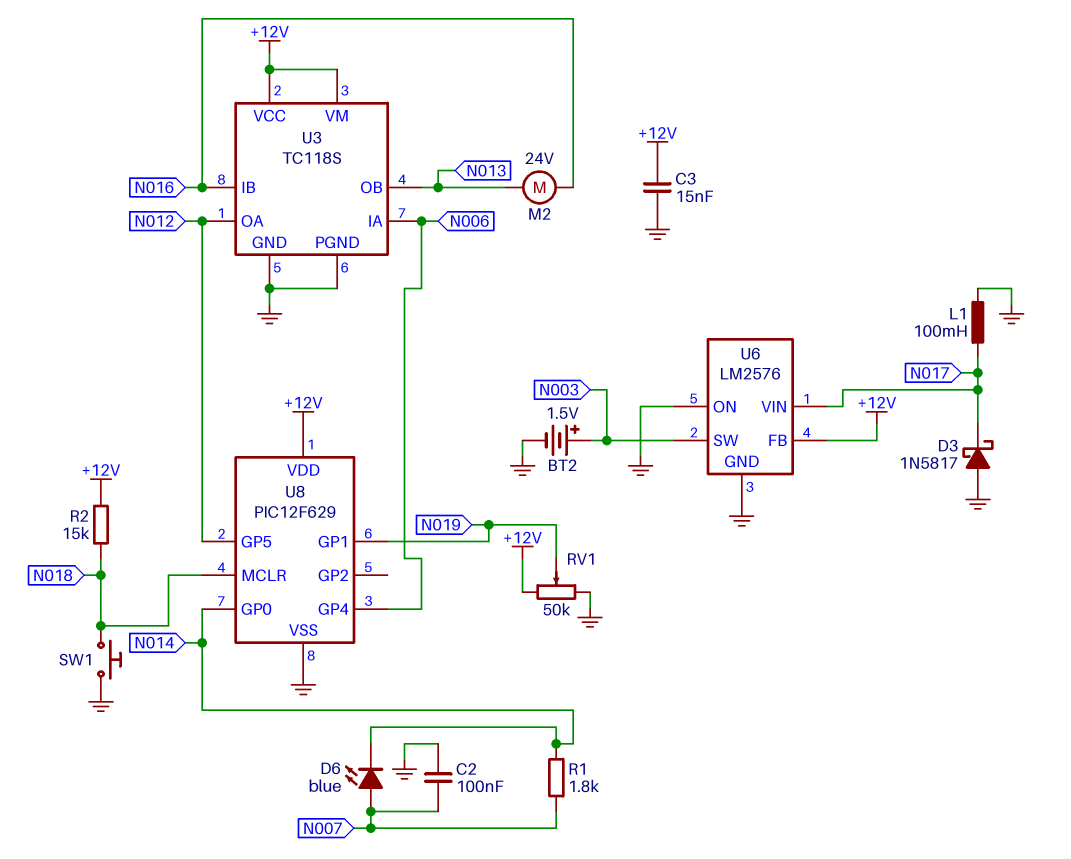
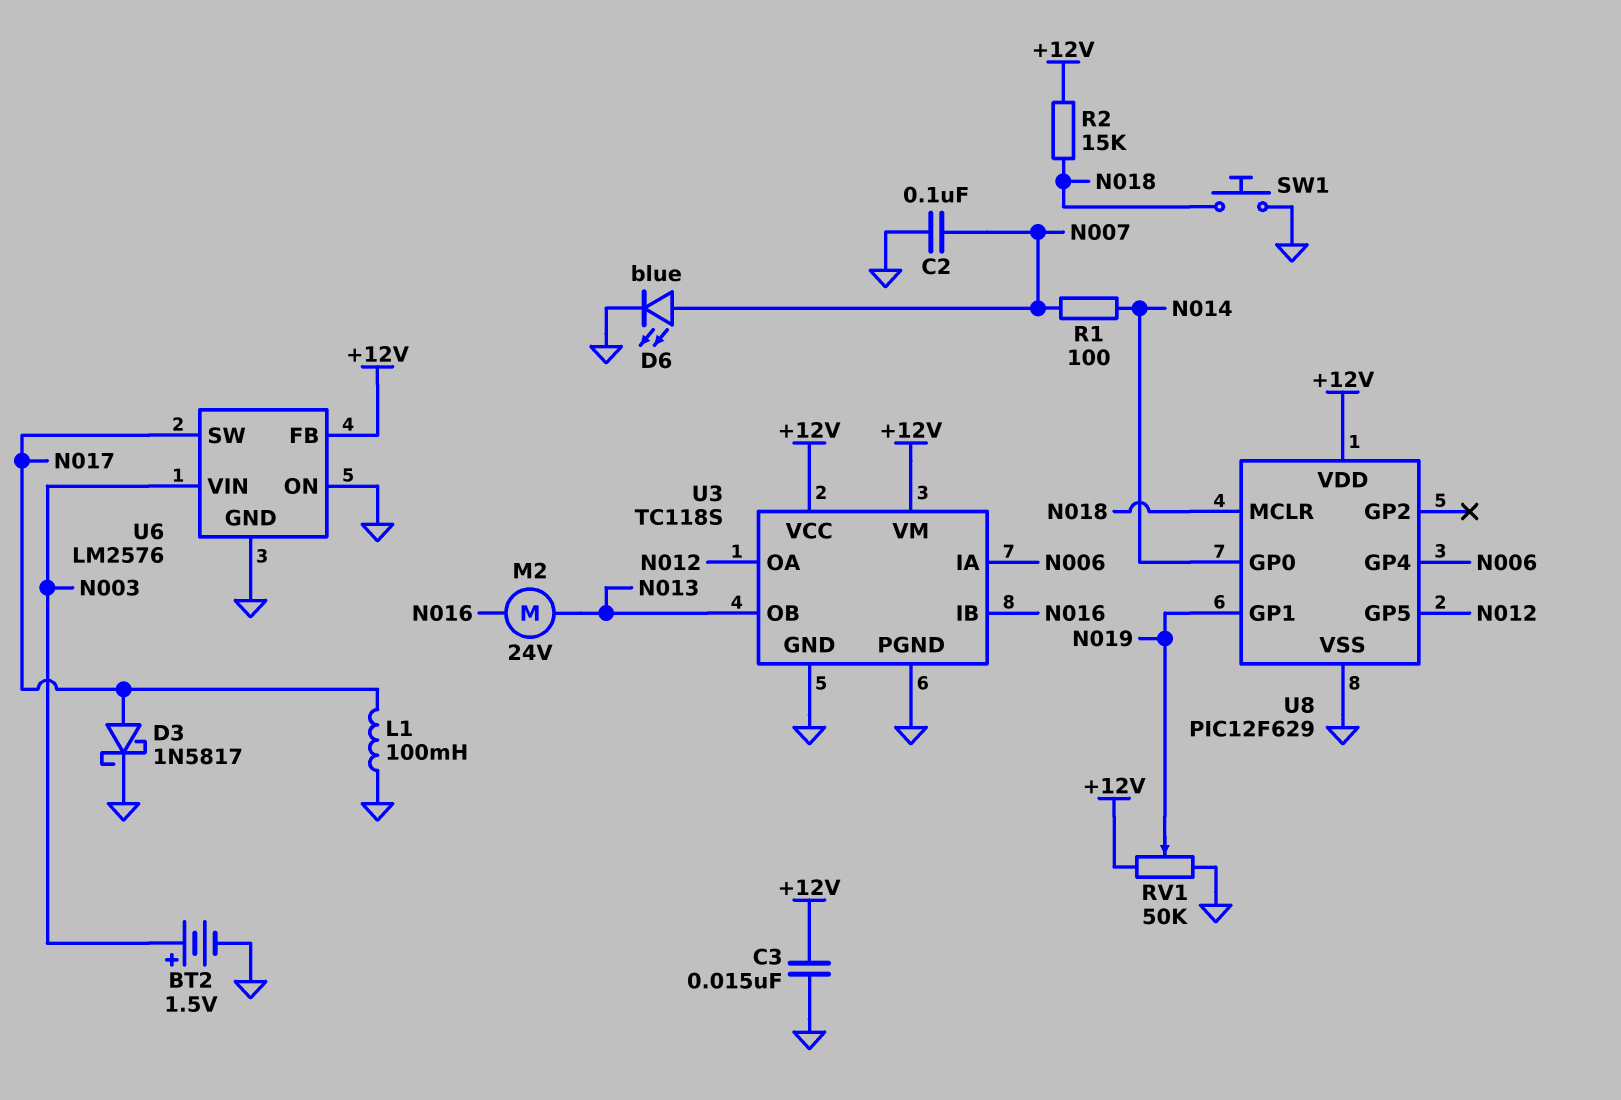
D3: schottky 1N5817 (A GND, K N017) -> schottky 1N5817 (A N017, K GND)
D6: LED blue (A N007, K N014) -> LED blue (A N007, K GND)
R1: 1.8k (N007, N014) -> 100 (N007, N014)
U6 pin SW: N003 -> N017
U6 pin VIN: N017 -> N003

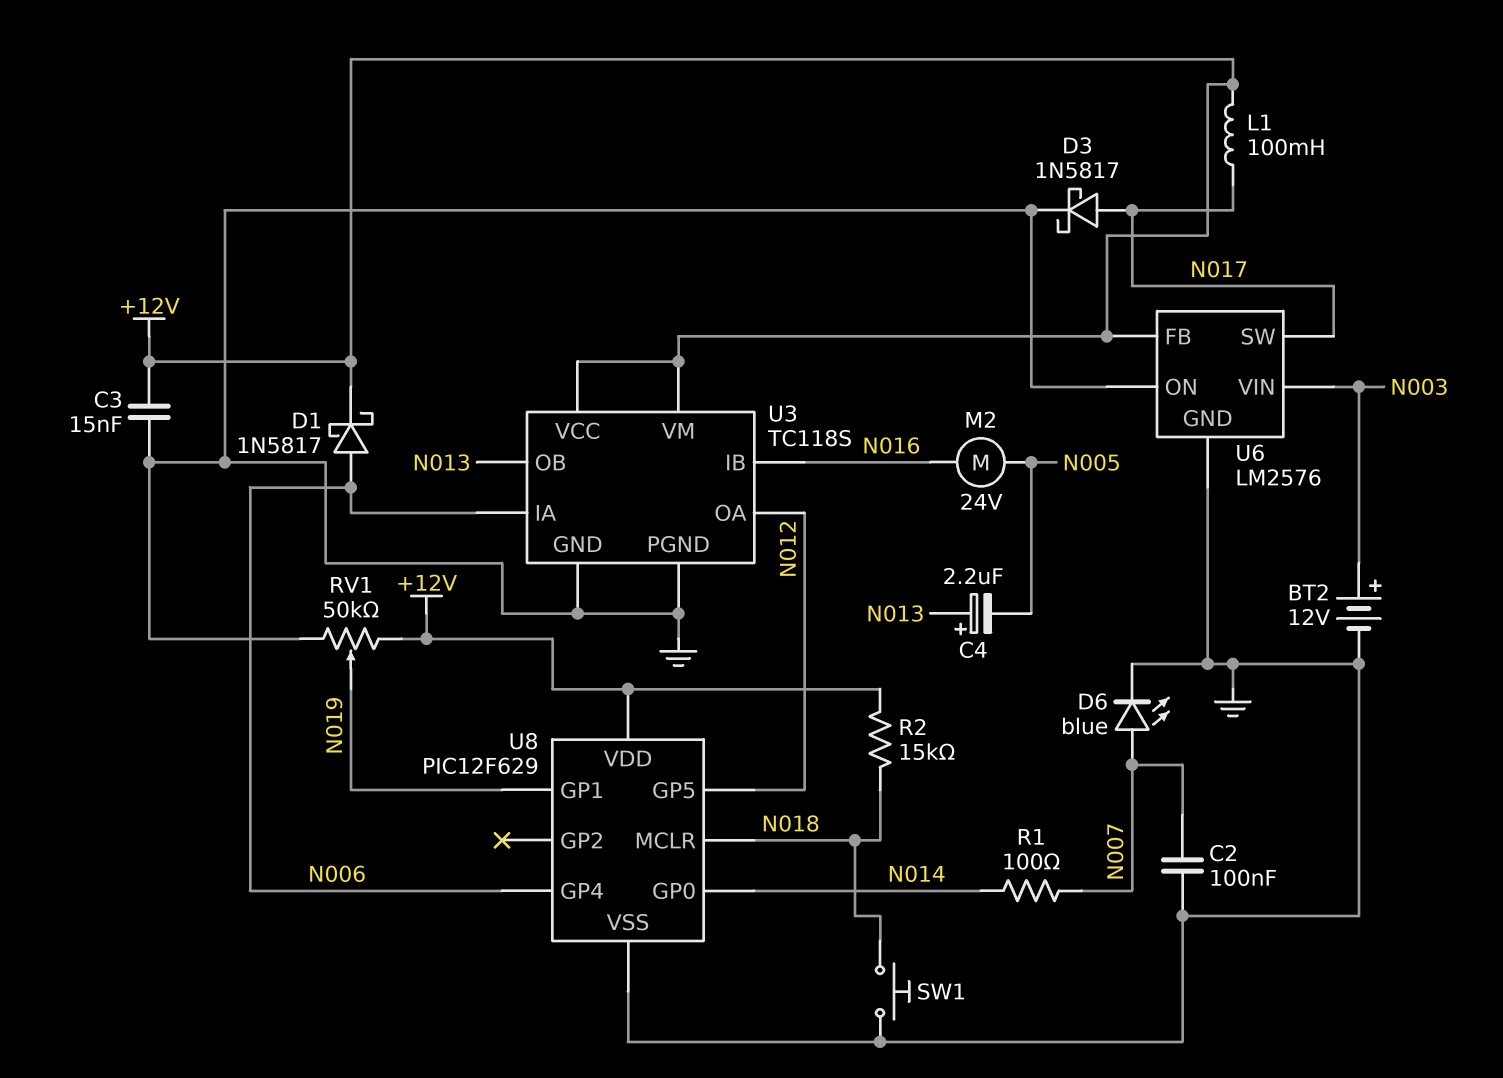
BT2: 1.5V (plus N003, minus GND) -> 12V (plus N003, minus GND)
C4: none -> 2.2uF (plus N013, minus N005)
D1: none -> schottky 1N5817 (A N006, K +12V)
L1: 100mH (GND, N017) -> 100mH (+12V, N017)
M2: motor 24V (N013, N016) -> motor 24V (N005, N016)

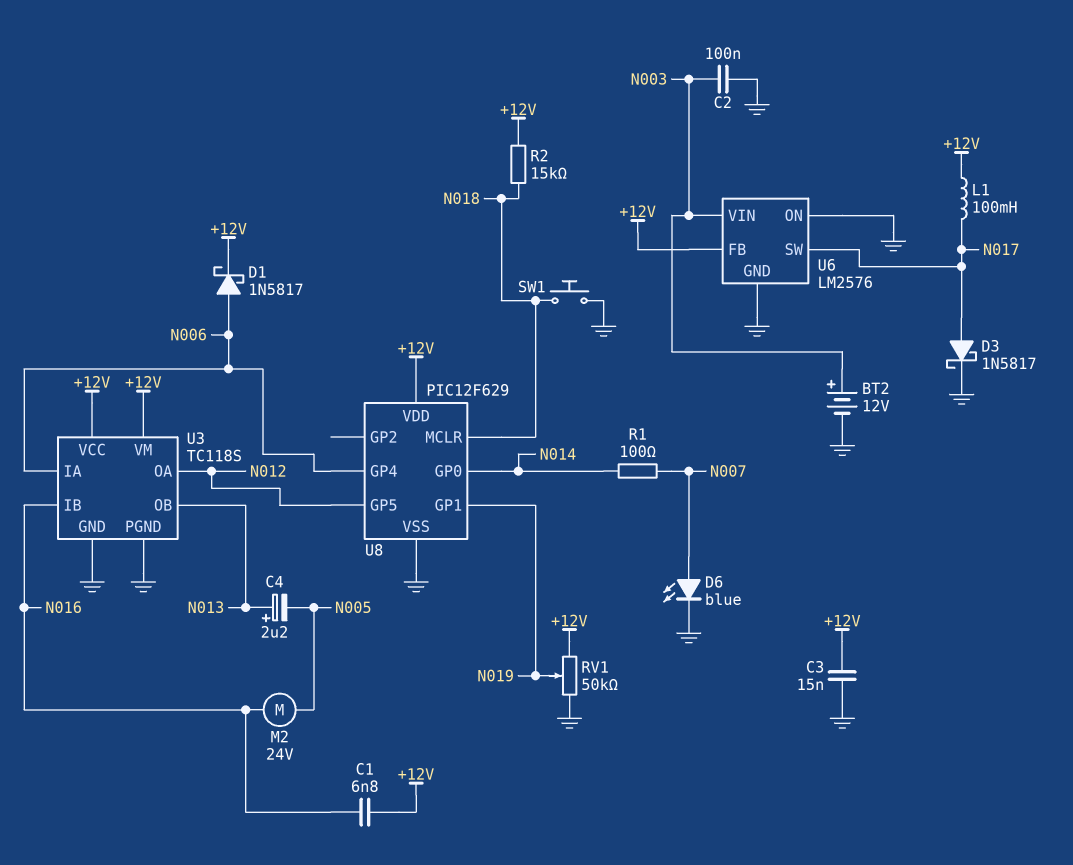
C1: none -> 6.8nF (+12V, N016)
C2: 100nF (GND, N007) -> 100nF (GND, N003)

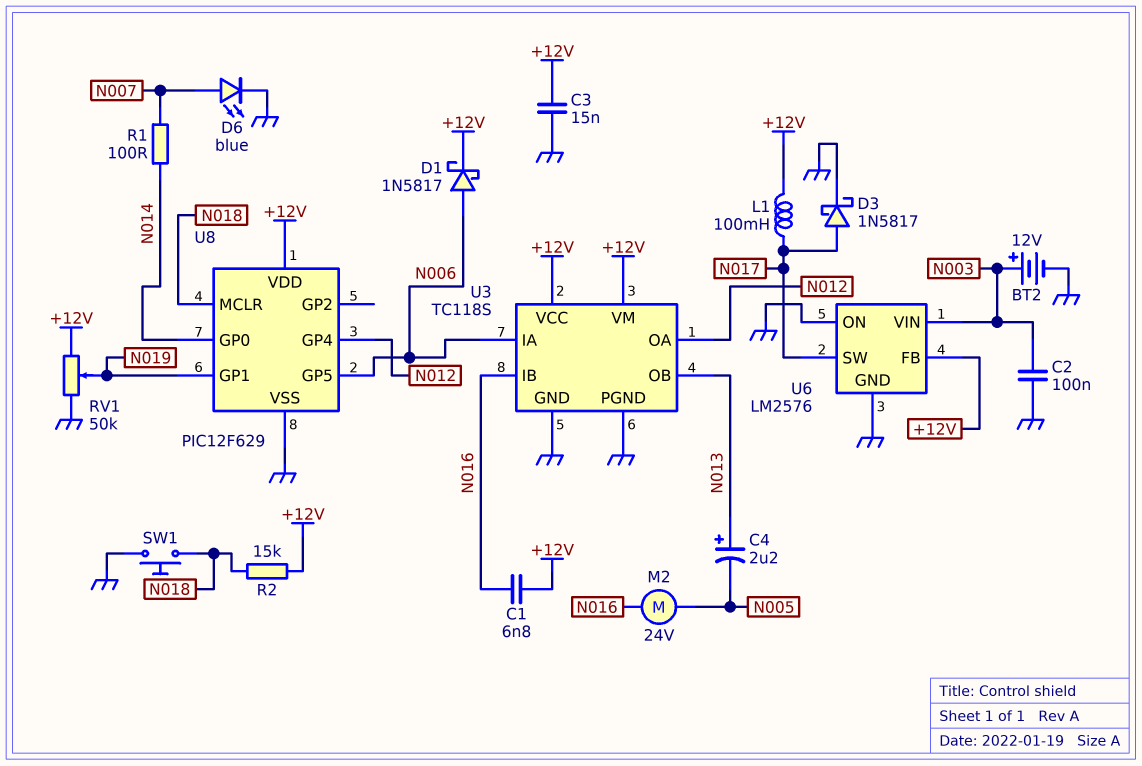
U8 pin GP4: N006 -> N012
U8 pin GP5: N012 -> N006

